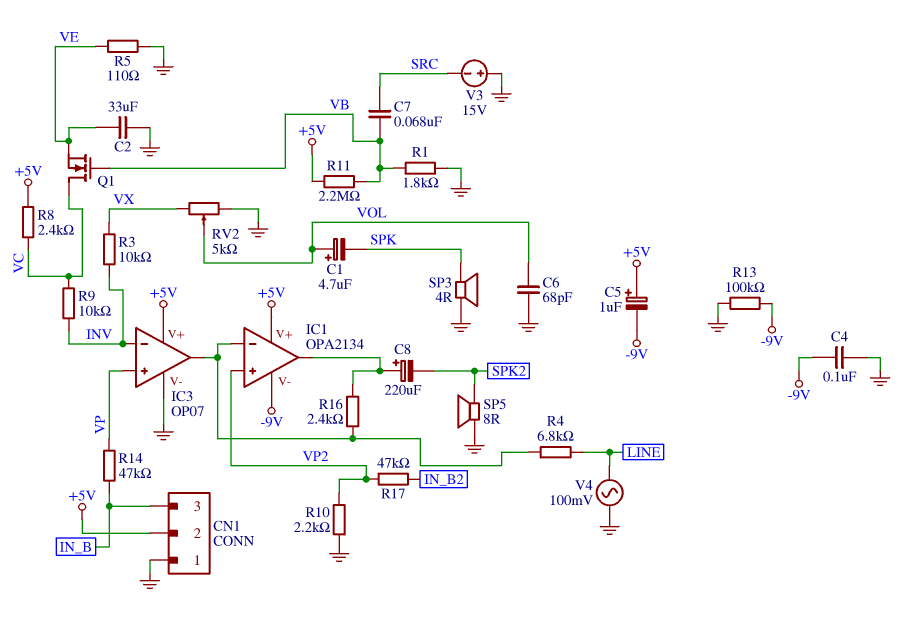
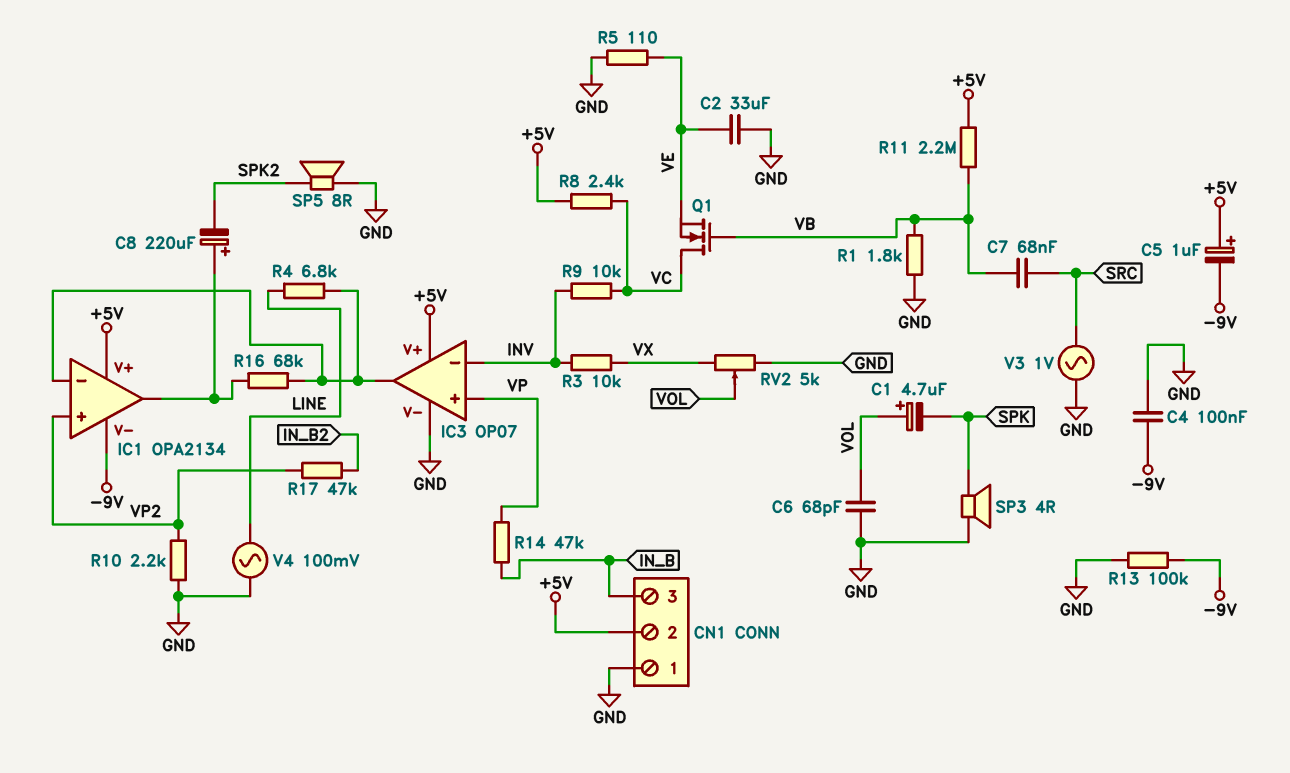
R16: 2.4k (IC1/in-, IC1/out) -> 68k (IC1/in-, IC1/out)
V3: 15V (plus GND, minus SRC) -> AC 1V (GND, SRC)

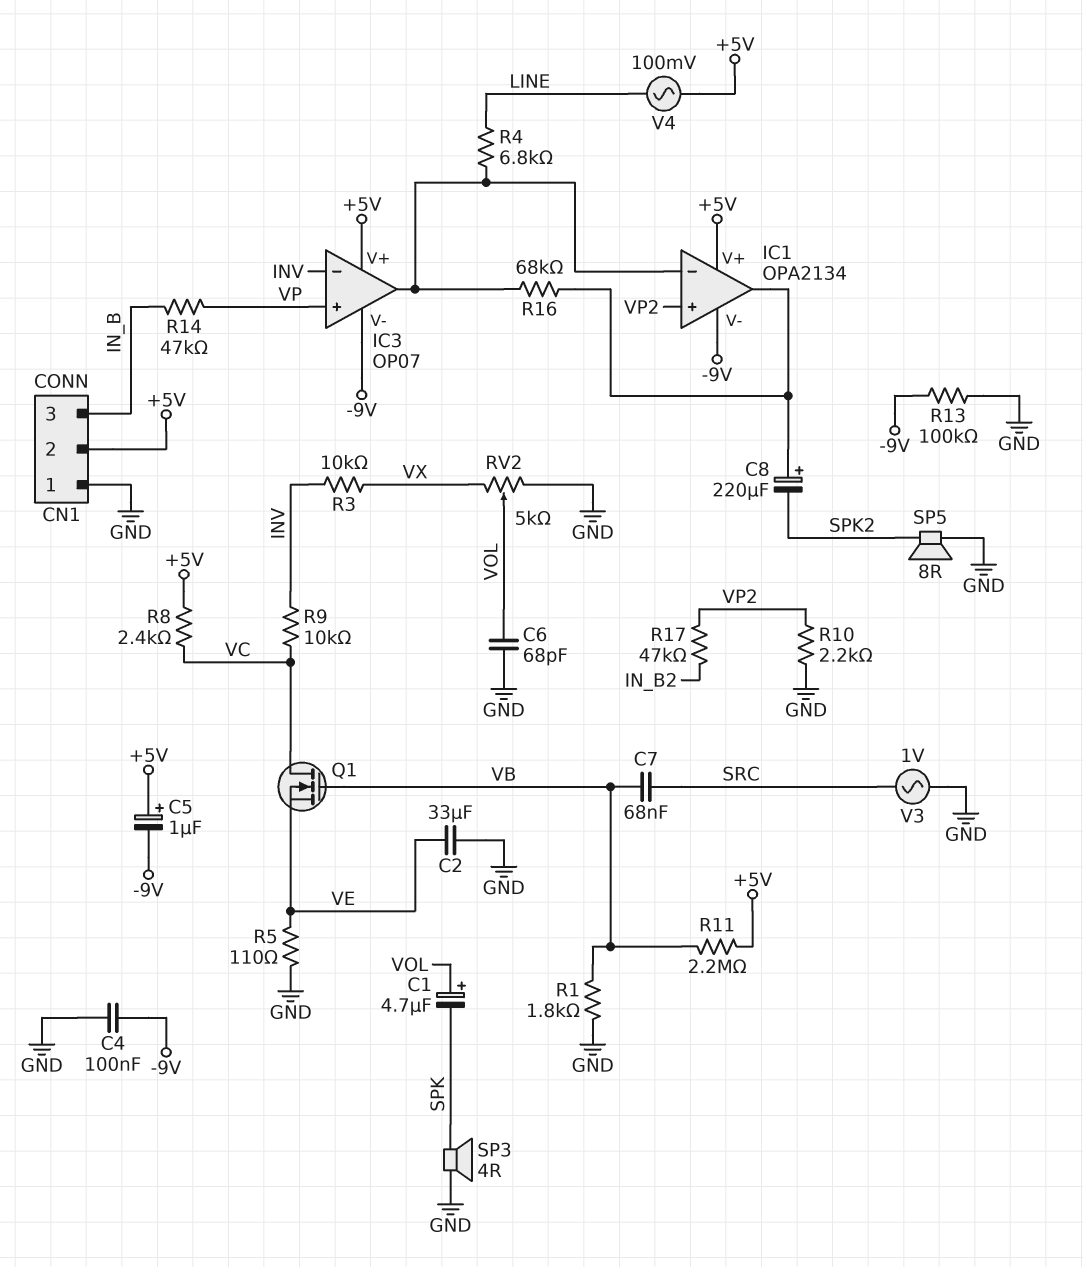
IC3 pin V-: GND -> -9V
V4: AC 100mV (GND, LINE) -> AC 100mV (+5V, LINE)

